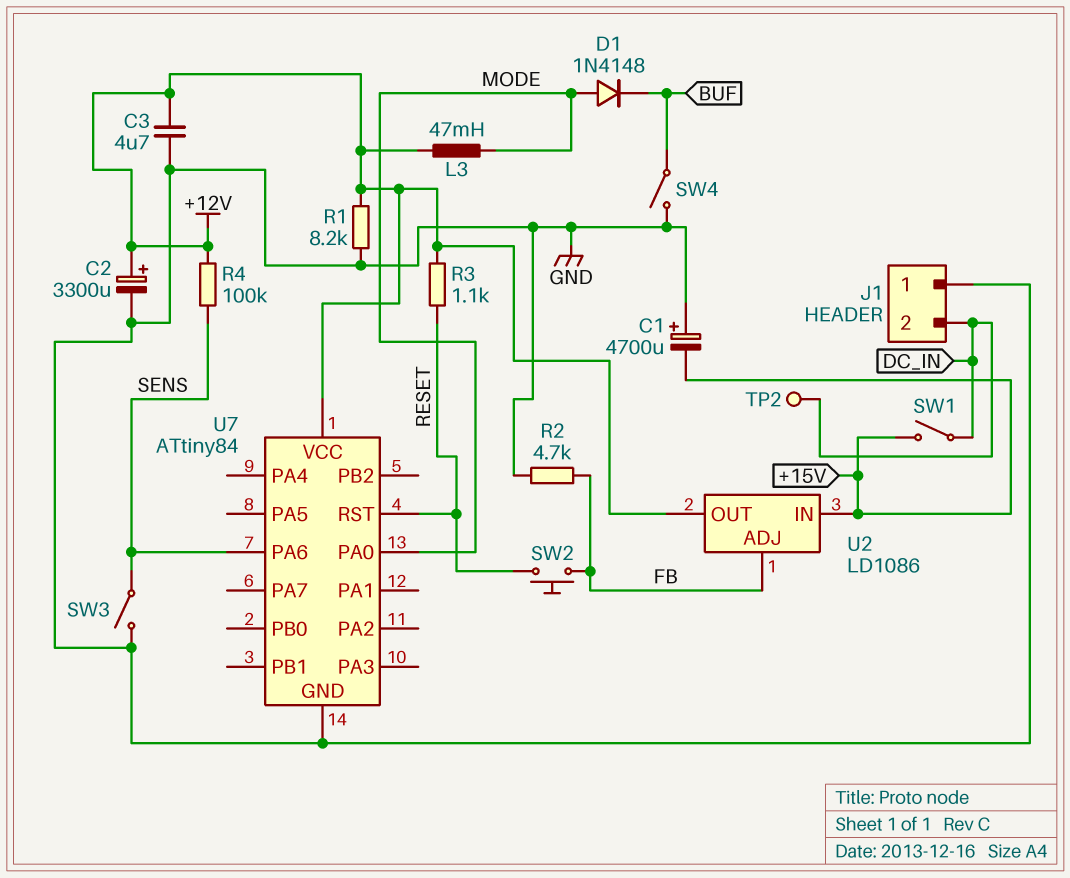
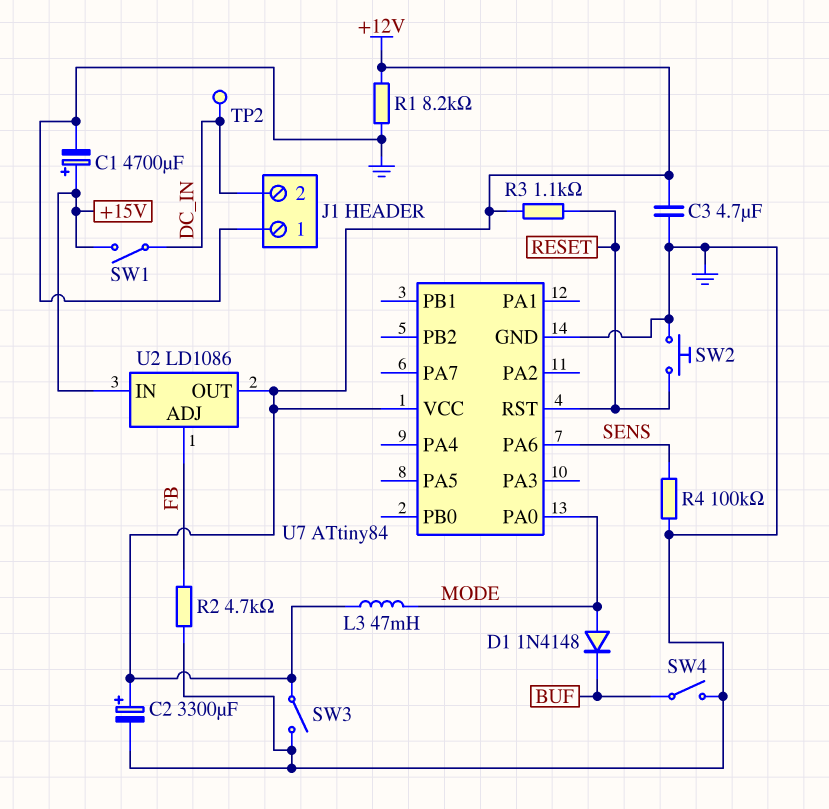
C1: 4700uF (plus GND, minus +15V) -> 4700uF (plus +15V, minus GND)
R4: 100k (+12V, SENS) -> 100k (GND, SENS)
SW2: button (FB, RESET) -> button (GND, RESET)
SW3: switch (GND, SENS) -> switch (+12V, GND)

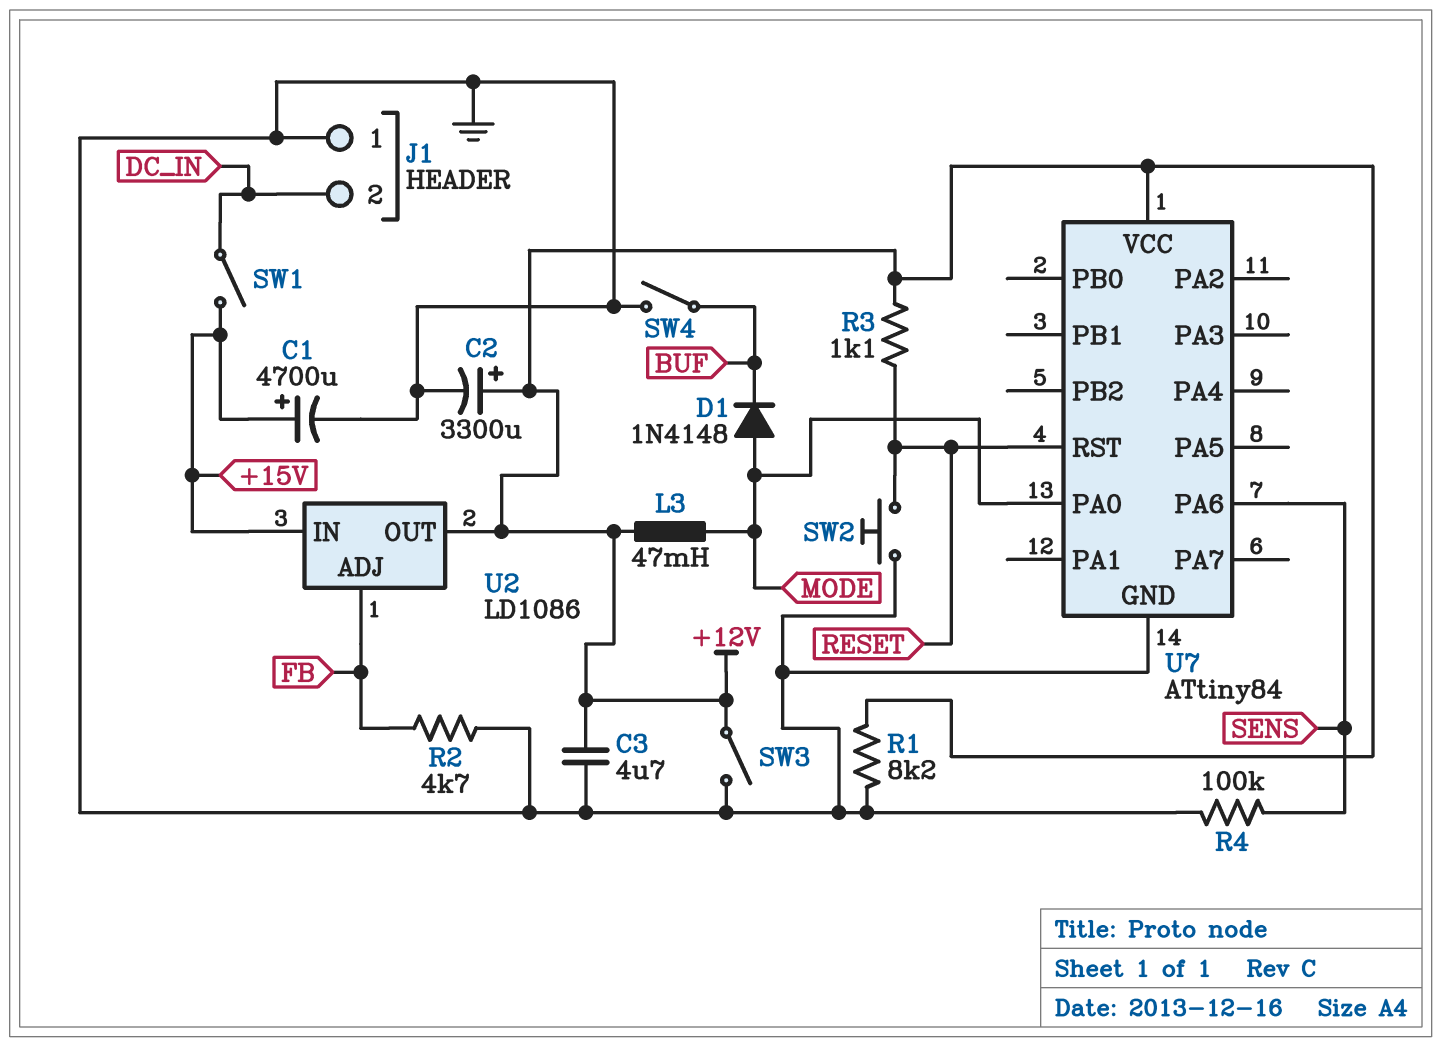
TP2: test point (DC_IN) -> none

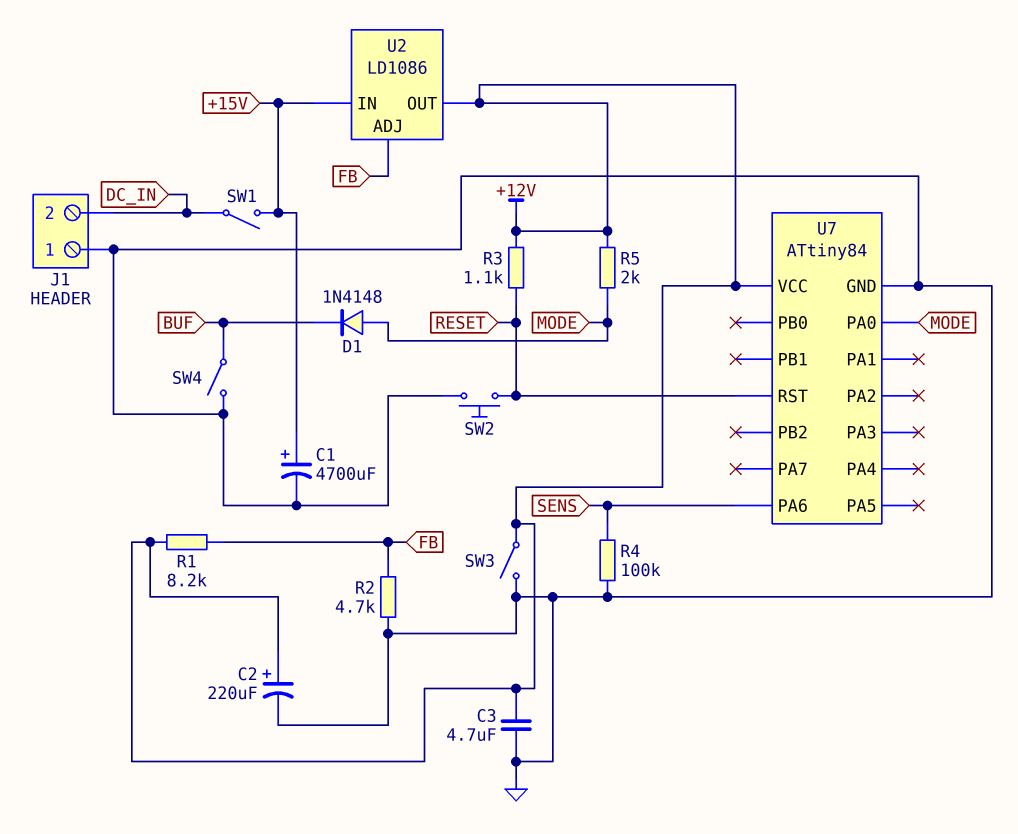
C2: 3300uF (plus +12V, minus GND) -> 220uF (plus +12V, minus GND)
L3: 47mH (+12V, MODE) -> none
R1: 8.2k (+12V, GND) -> 8.2k (+12V, FB)
R5: none -> 2k (+12V, MODE)

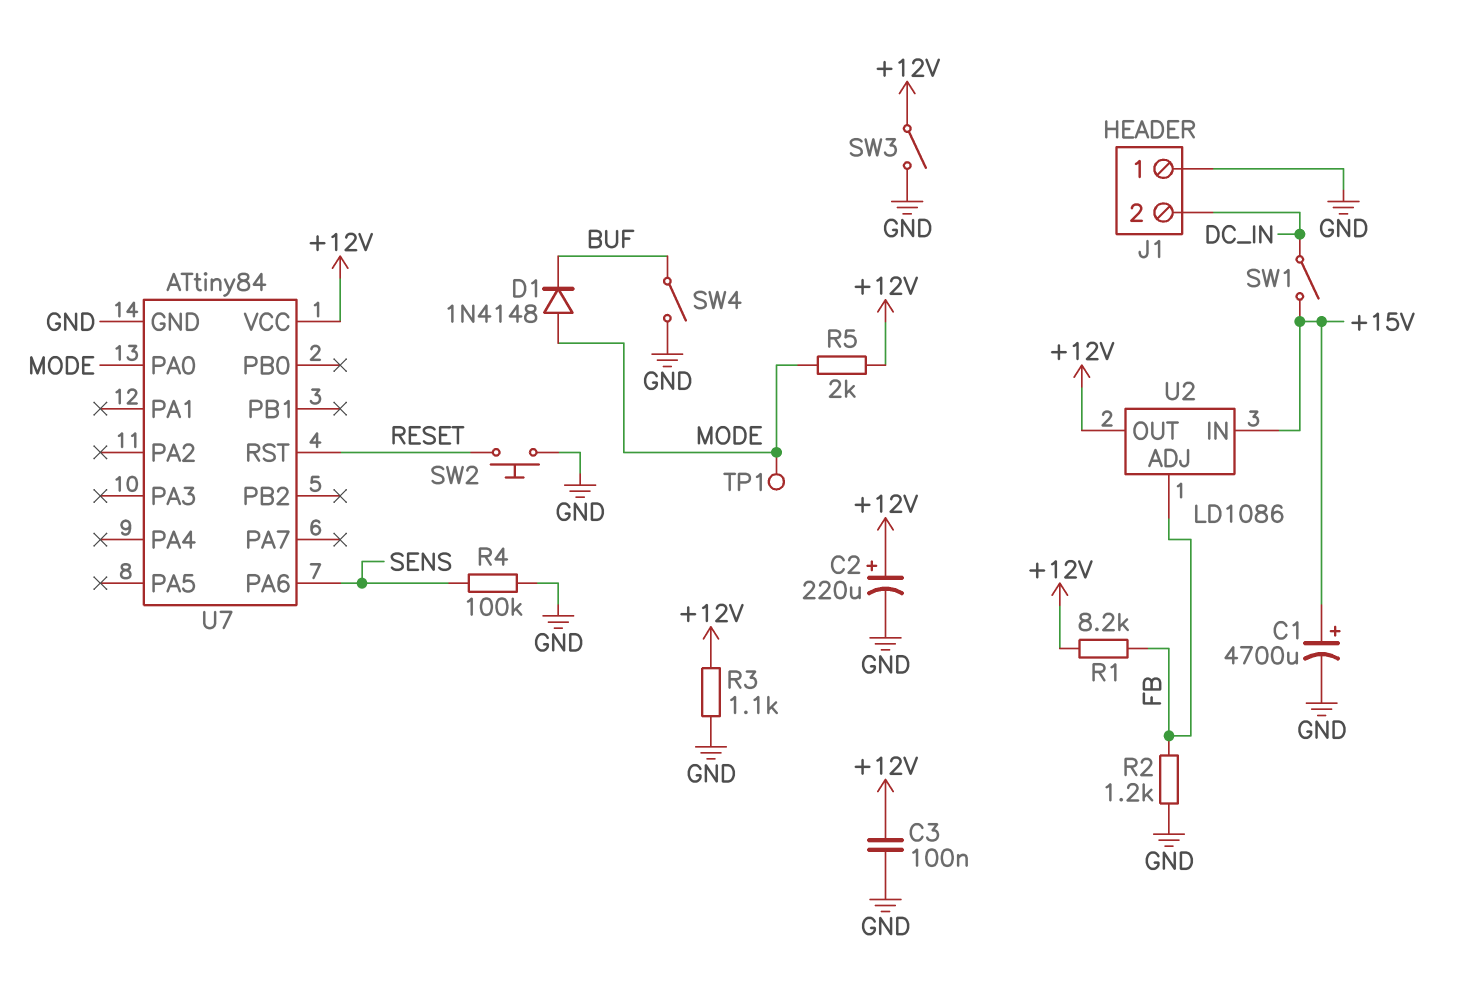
C3: 4.7uF (+12V, GND) -> 100nF (+12V, GND)
R2: 4.7k (FB, GND) -> 1.2k (FB, GND)
R3: 1.1k (+12V, RESET) -> 1.1k (+12V, GND)
TP1: none -> test point (MODE)

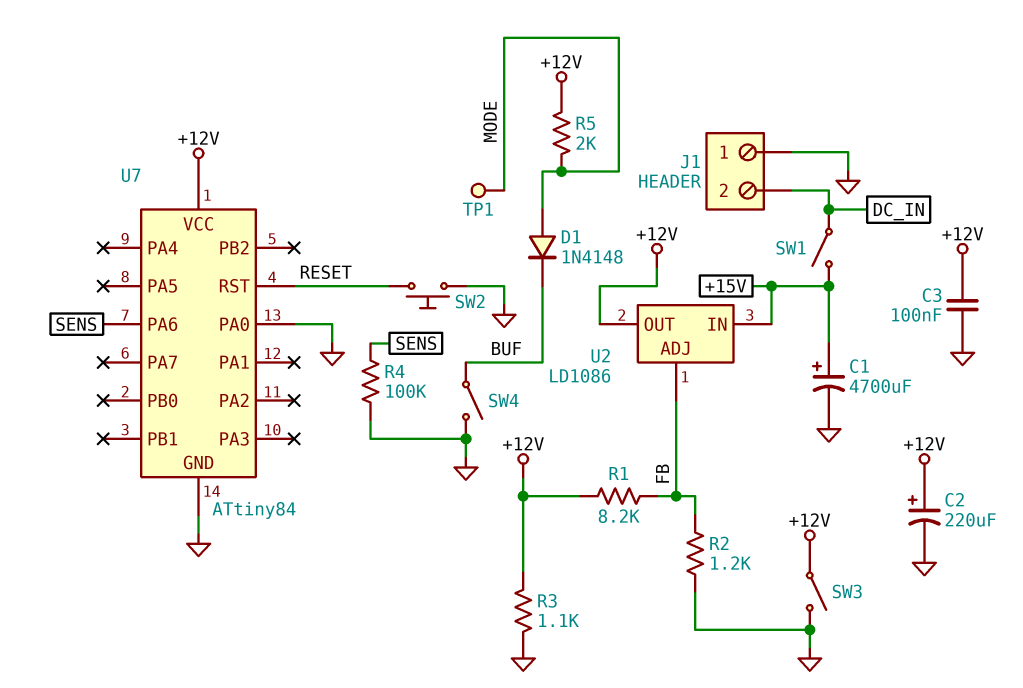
U7 pin PA0: MODE -> GND

